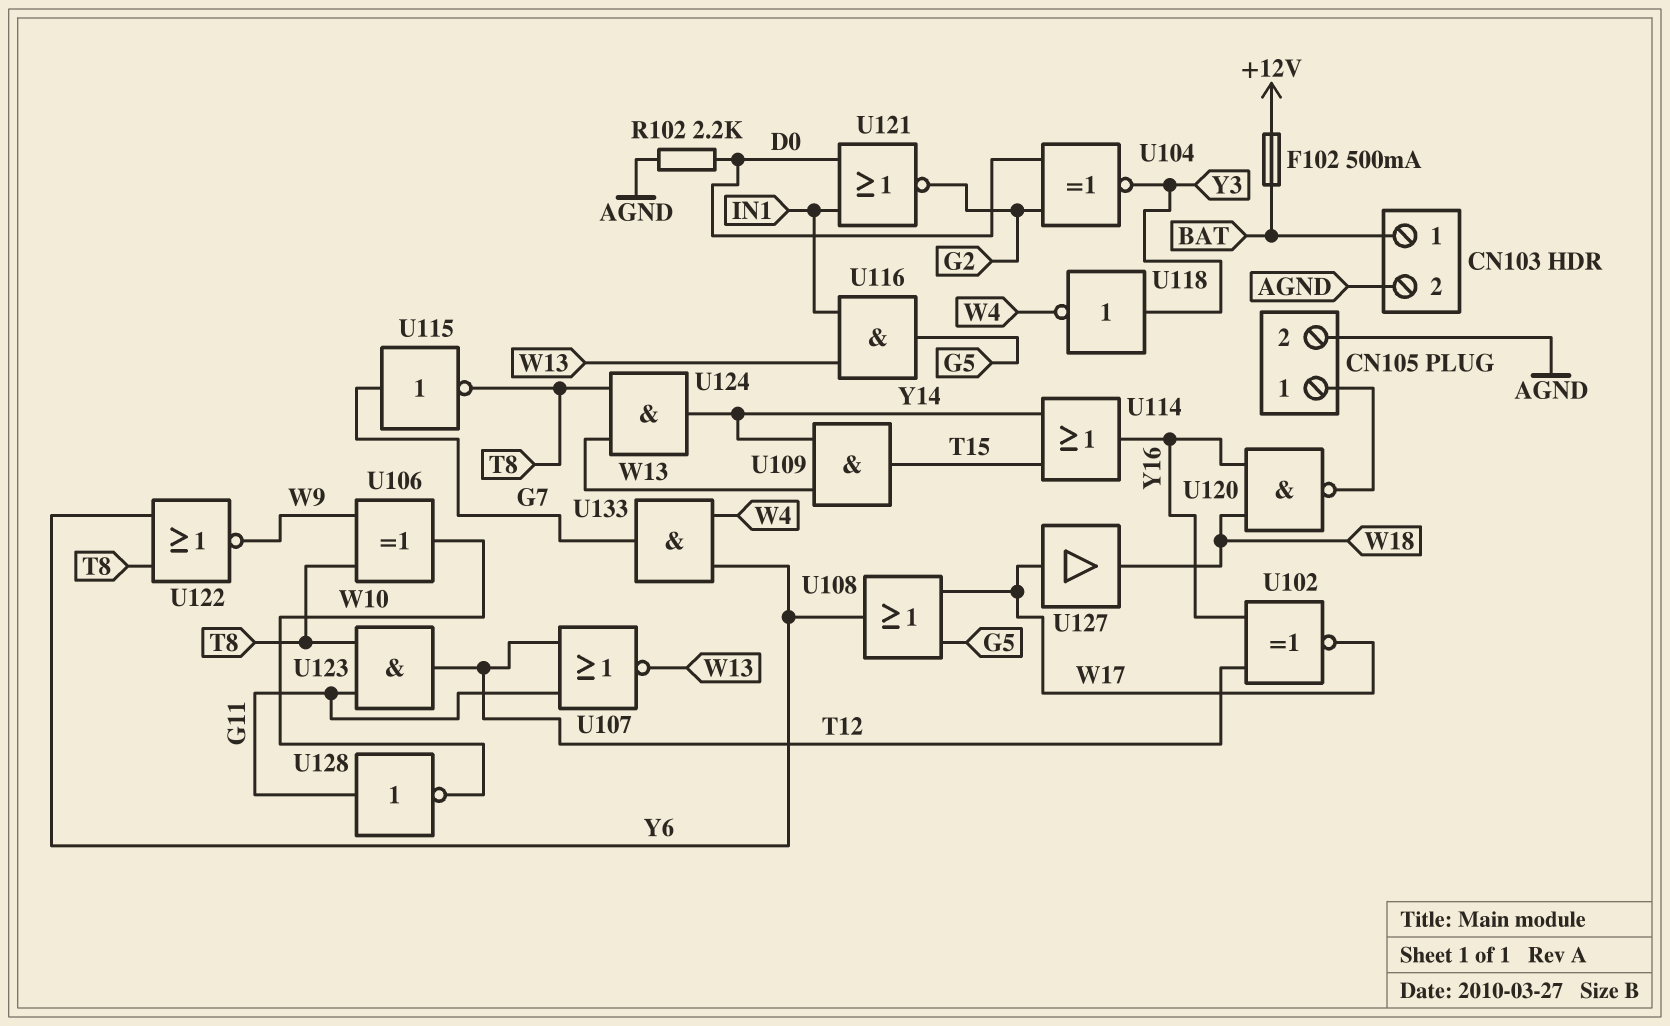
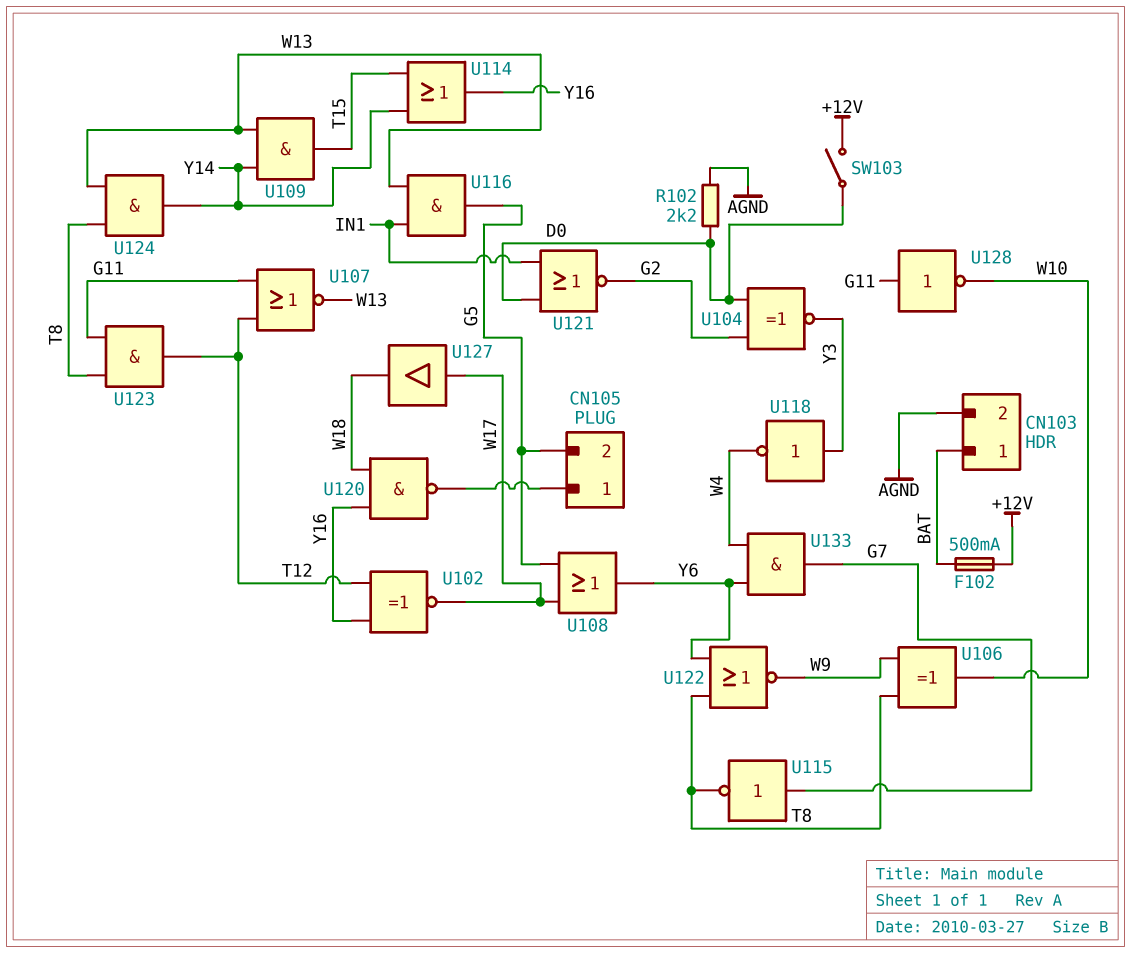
CN105 pin 2: AGND -> G5
SW103: none -> switch (+12V, D0)

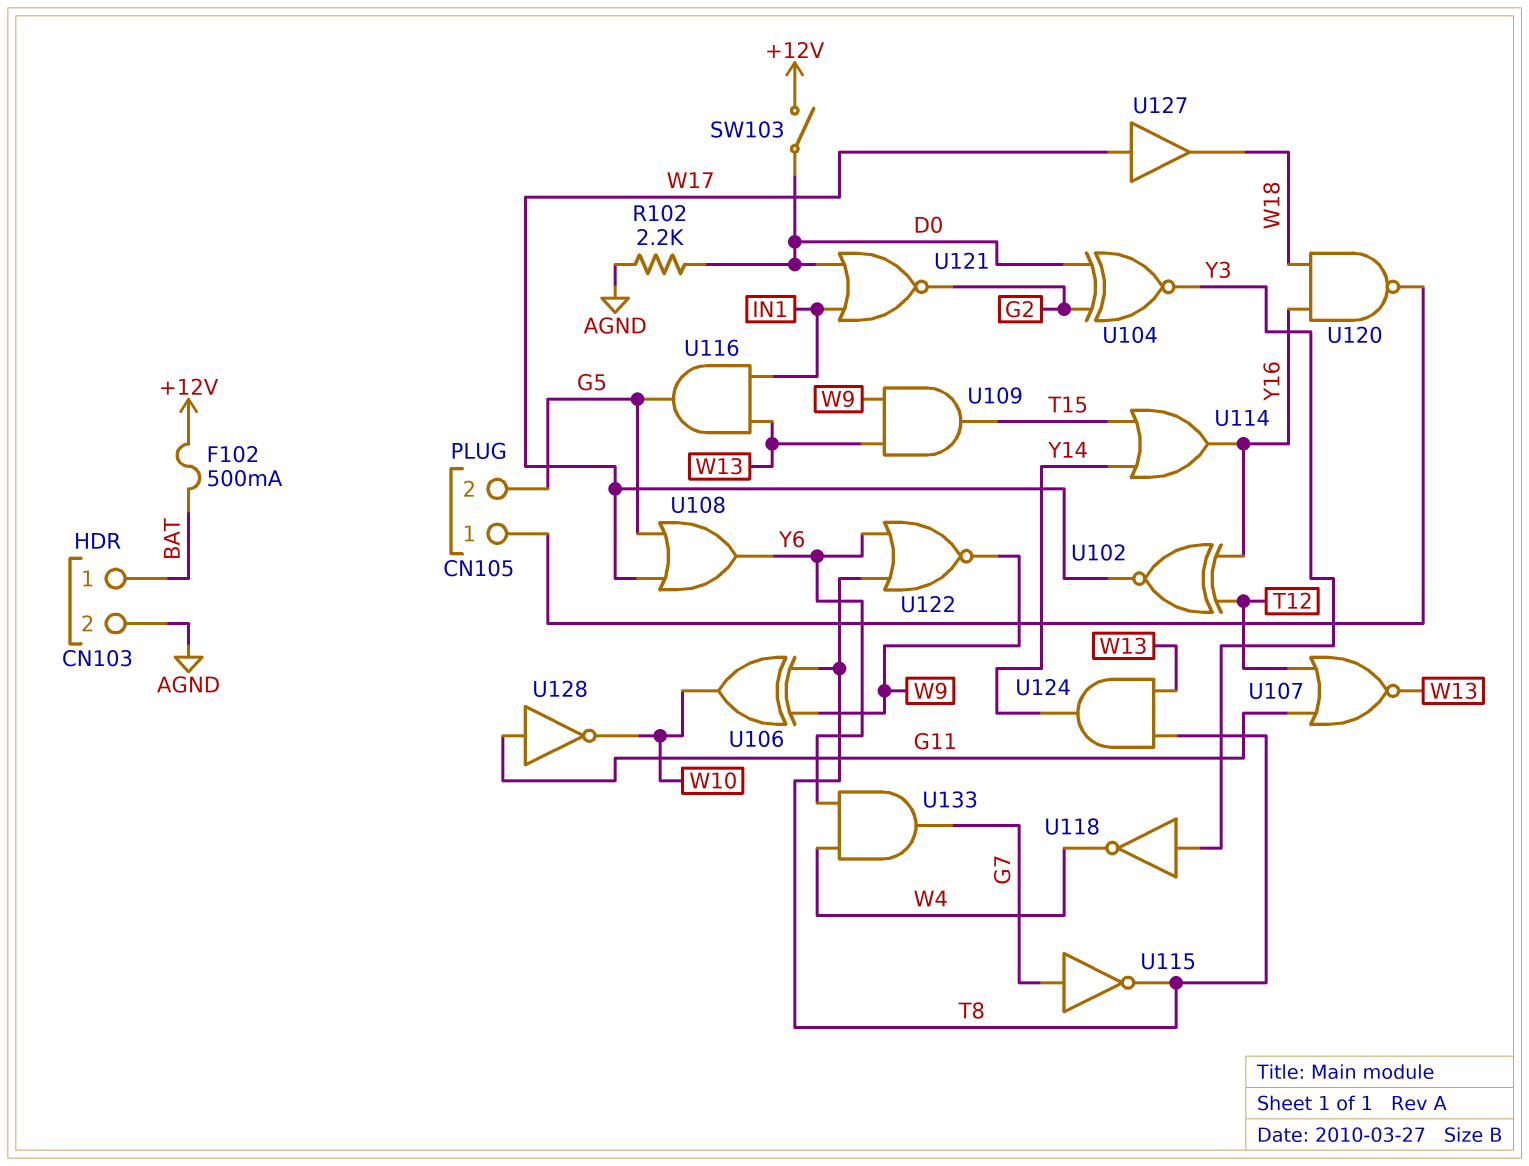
U109: AND (in W13, in Y14, out T15) -> AND (in W9, in W13, out T15)
U123: AND (in G11, in T8, out T12) -> none

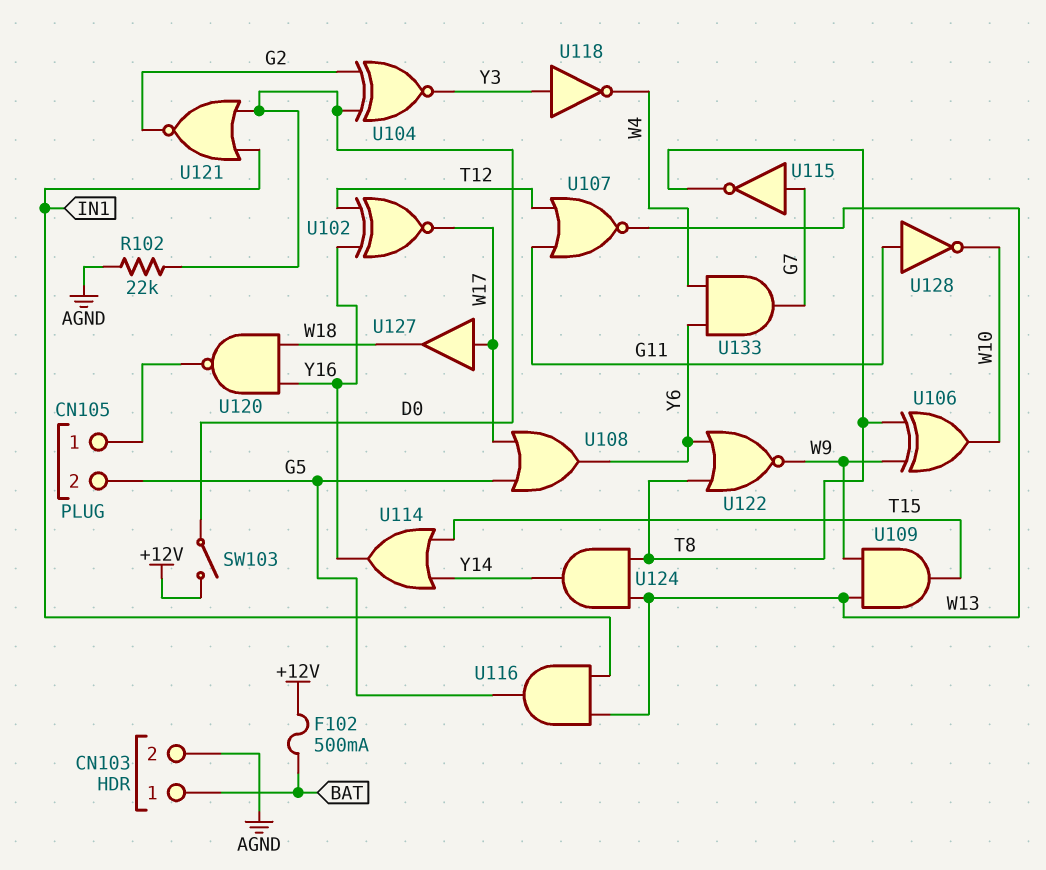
R102: 2.2k (AGND, D0) -> 22k (AGND, D0)

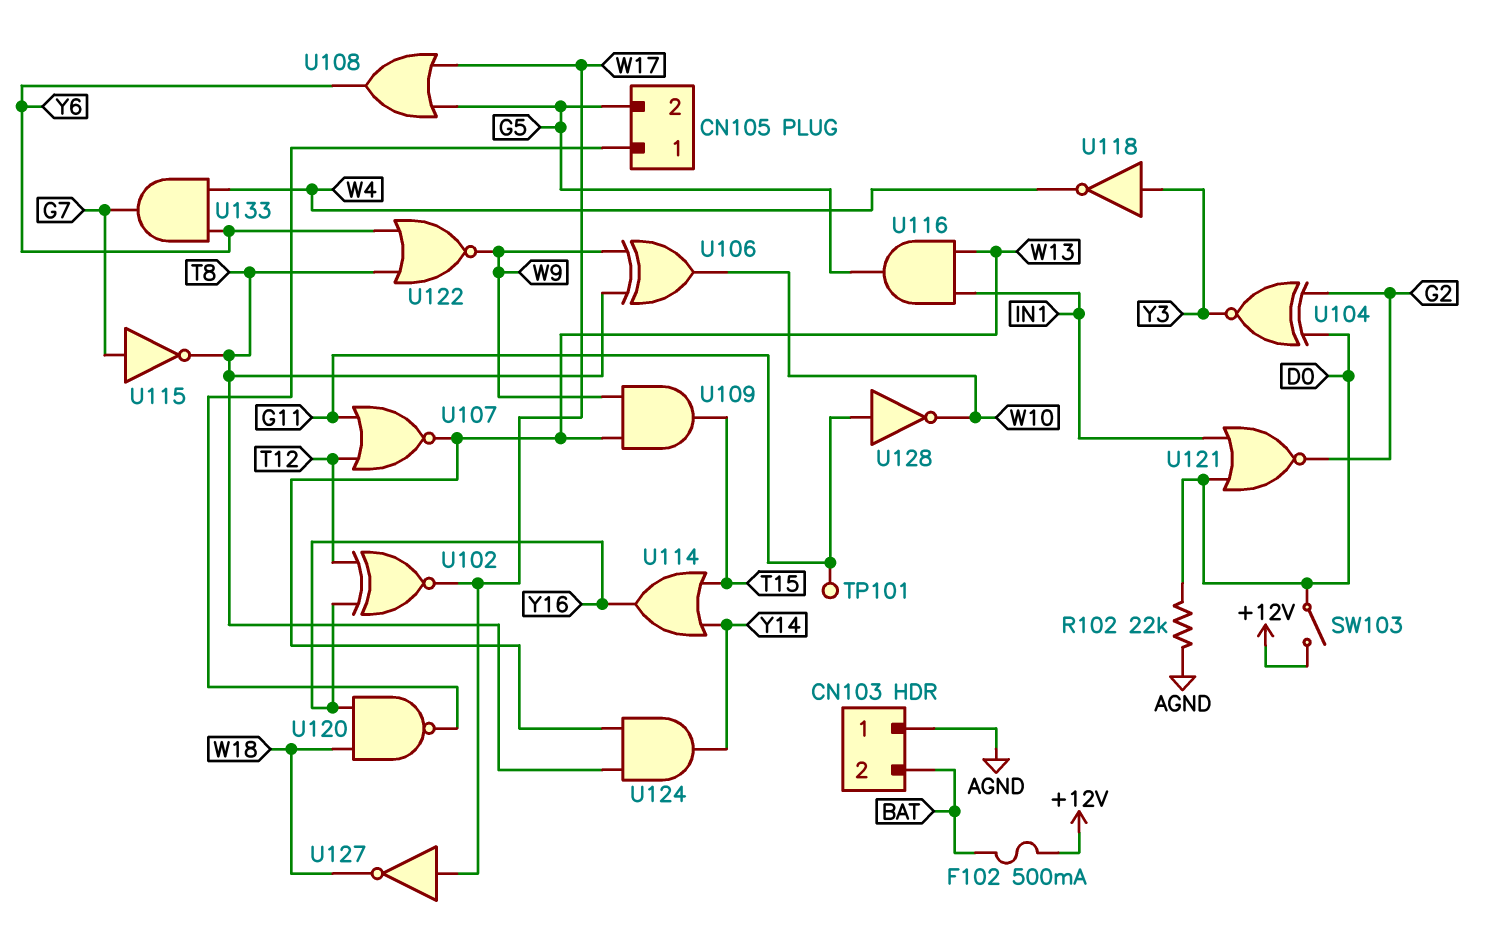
CN103 pin 1: BAT -> AGND
CN103 pin 2: AGND -> BAT
TP101: none -> test point (G11)
U127: buffer (in W17, out W18) -> NOT (in W17, out W18)

